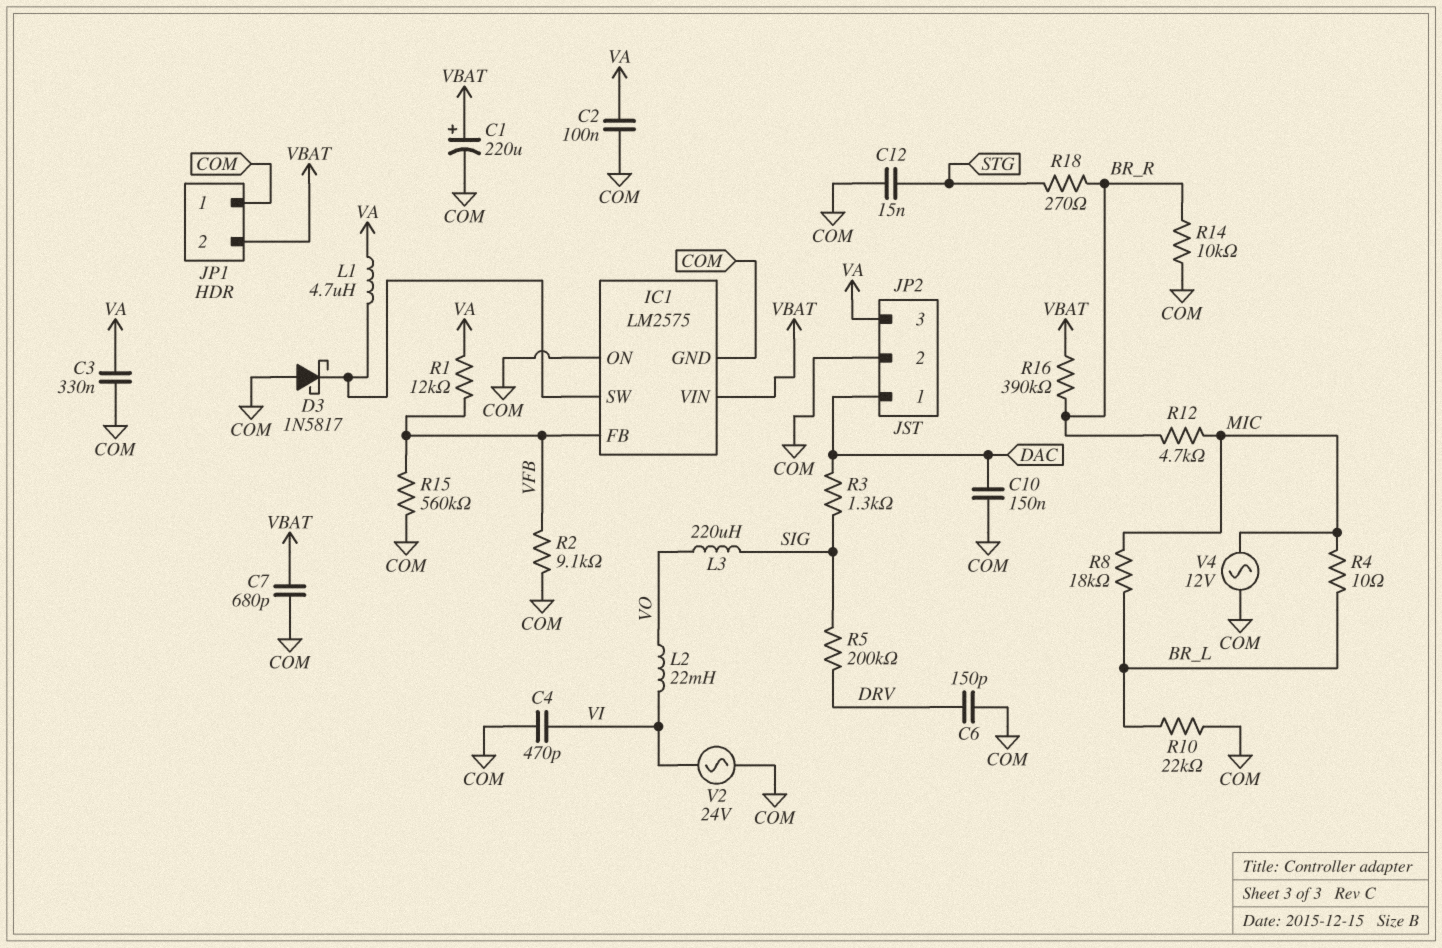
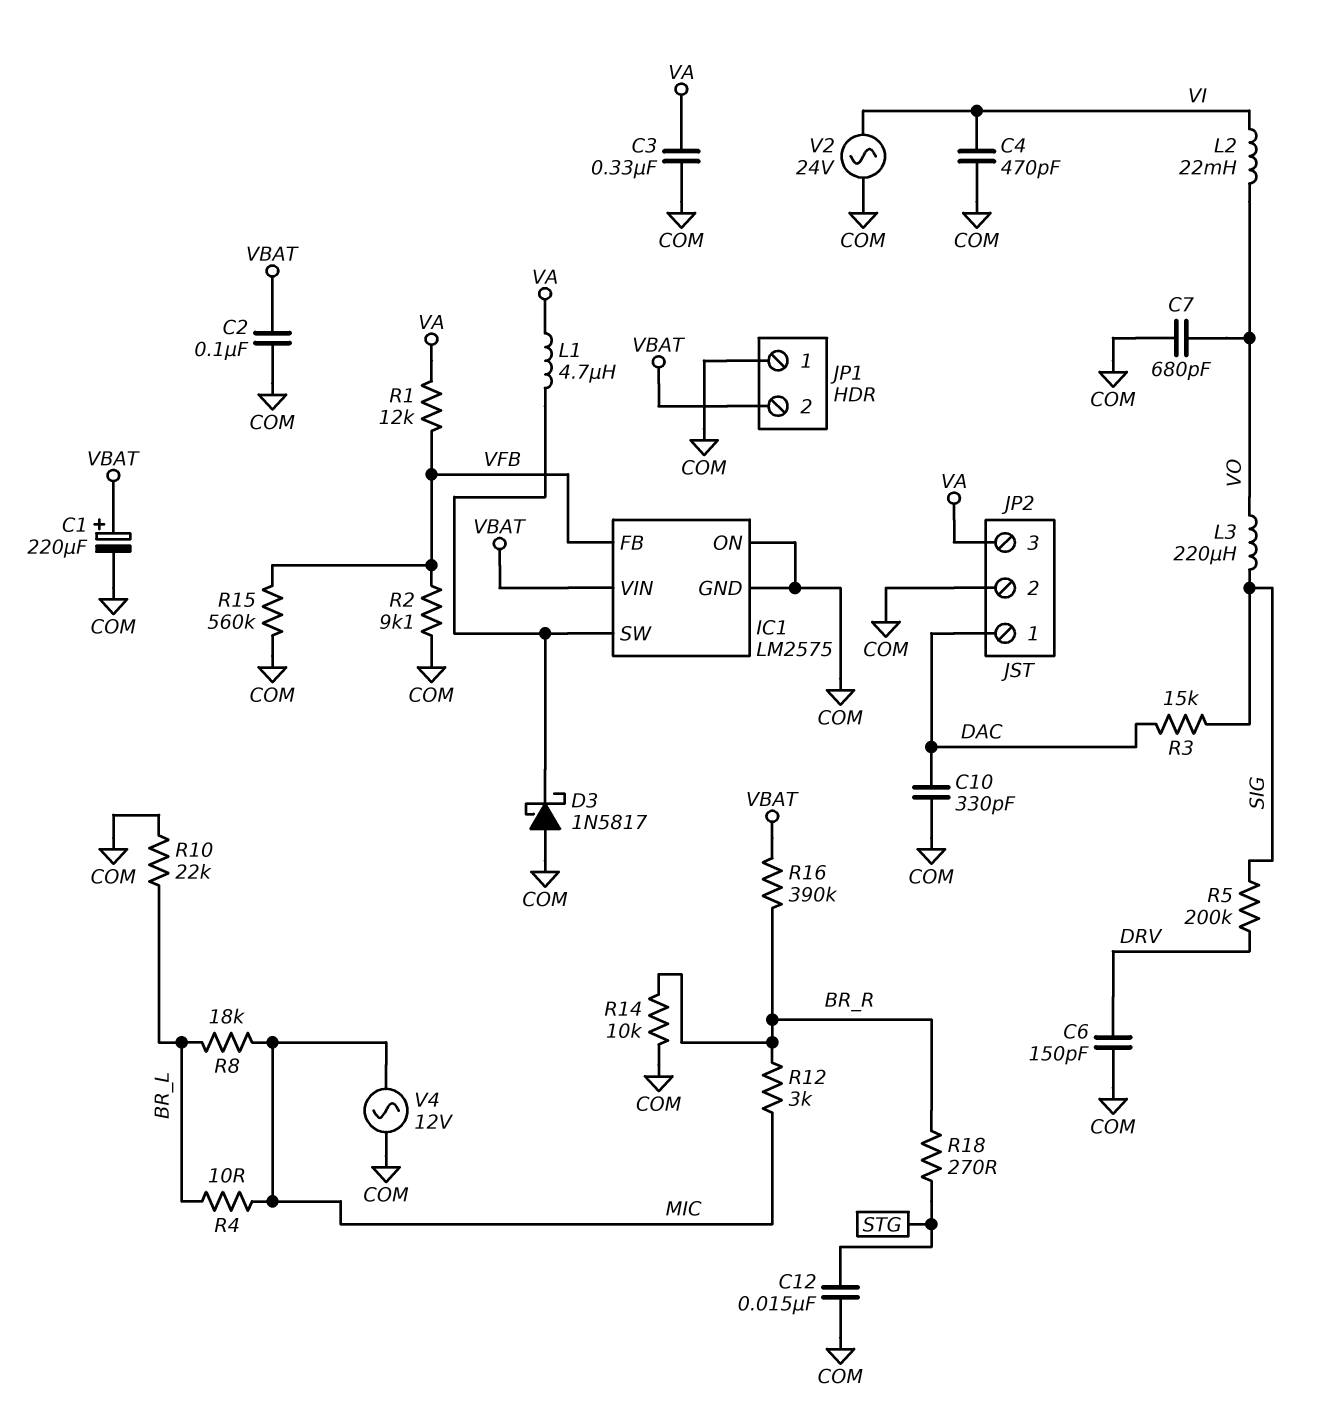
C2: 100nF (COM, VA) -> 100nF (COM, VBAT)
C7: 680pF (COM, VBAT) -> 680pF (COM, VO)
C10: 150nF (COM, DAC) -> 330pF (COM, DAC)
R3: 1.3k (DAC, SIG) -> 15k (DAC, SIG)
R12: 4.7k (BR_R, MIC) -> 3k (BR_R, MIC)

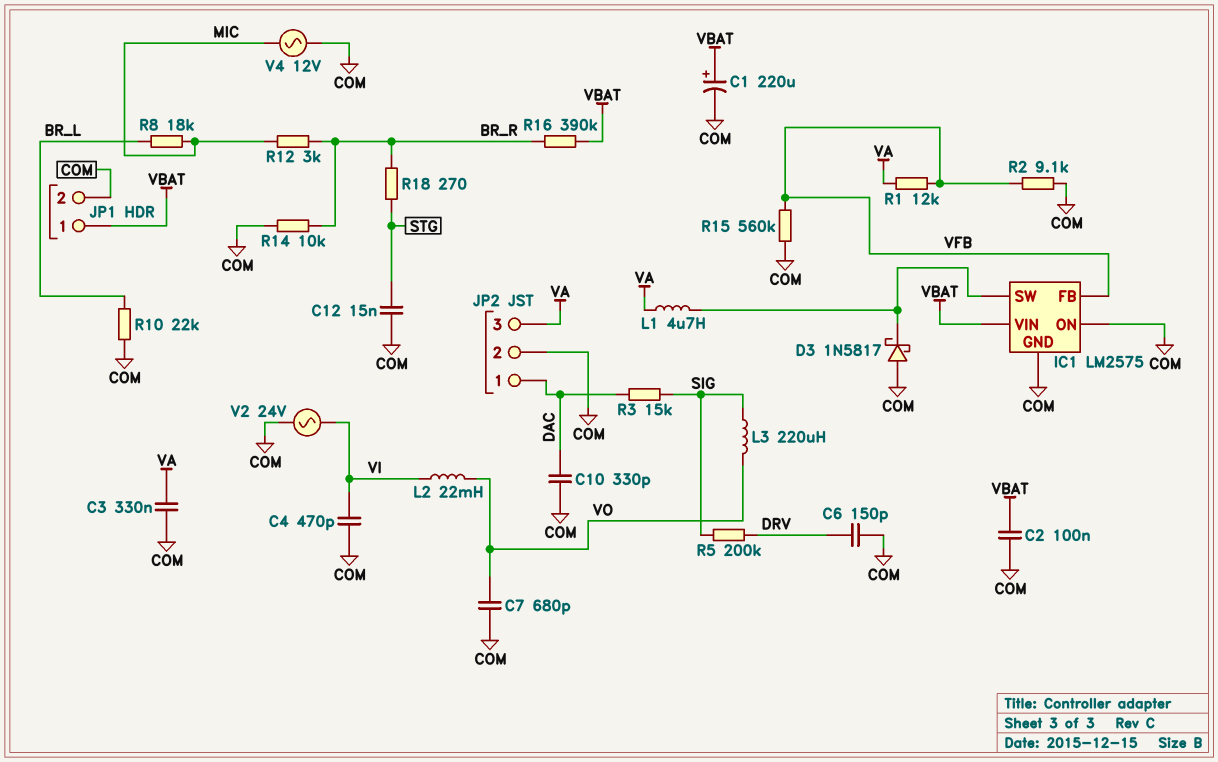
JP1 pin 1: COM -> VBAT
JP1 pin 2: VBAT -> COM
R4: 10 (BR_L, MIC) -> none

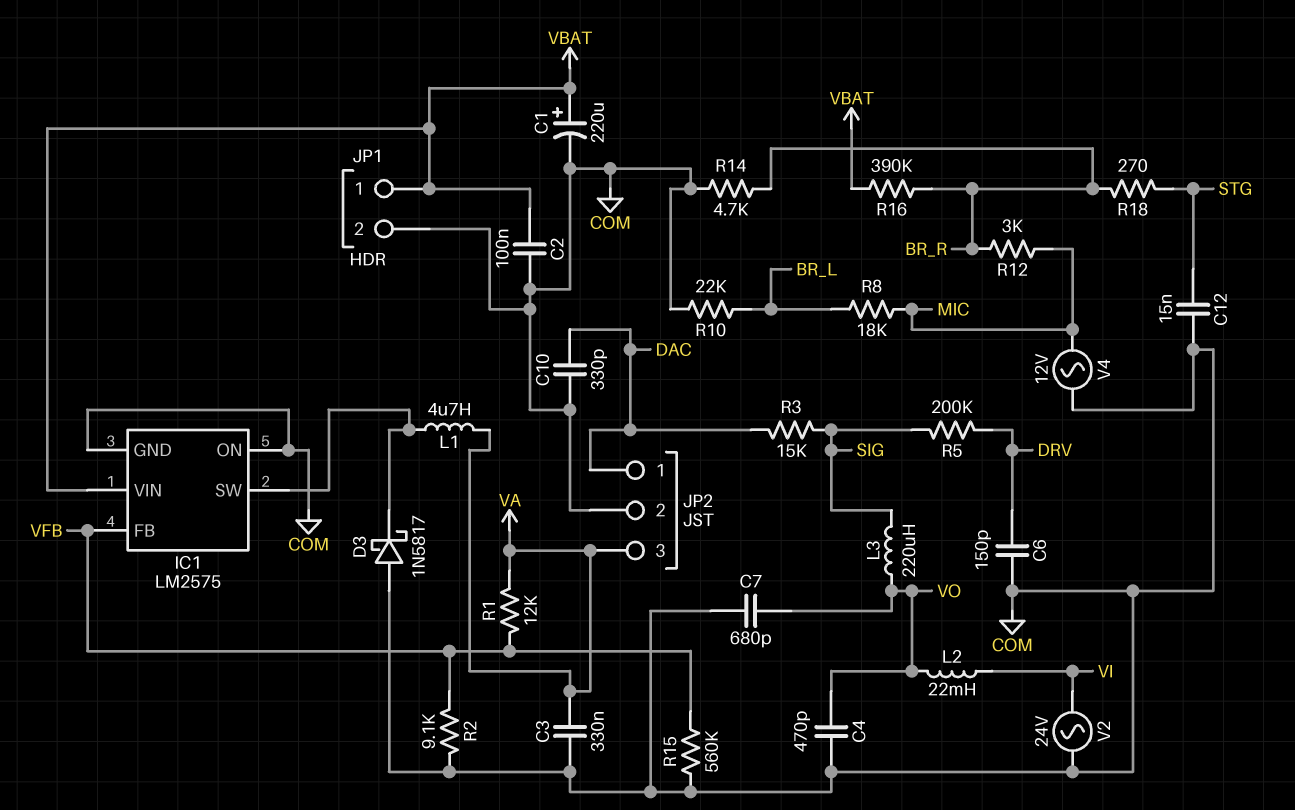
C4: 470pF (COM, VI) -> 470pF (COM, VO)
R14: 10k (BR_R, COM) -> 4.7k (BR_R, COM)

